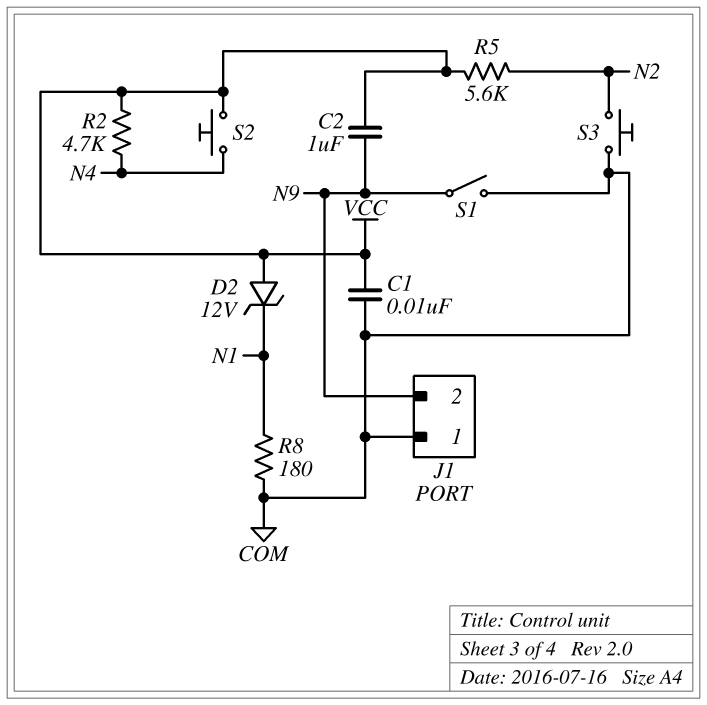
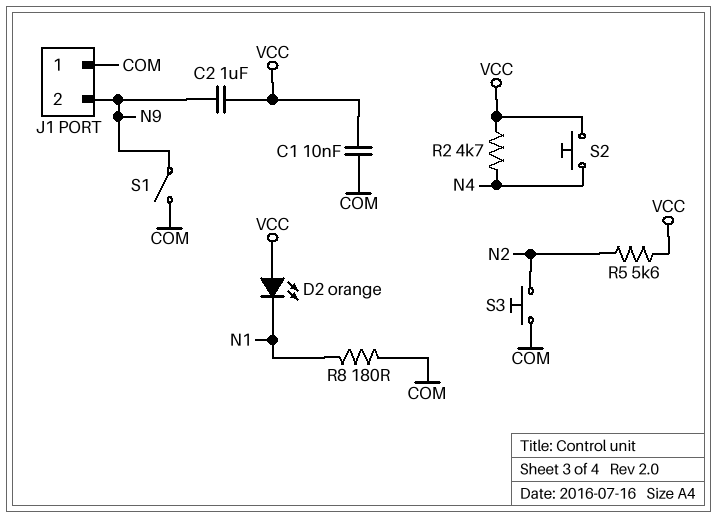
D2: zener 12V (A VCC, K N1) -> LED orange (A VCC, K N1)

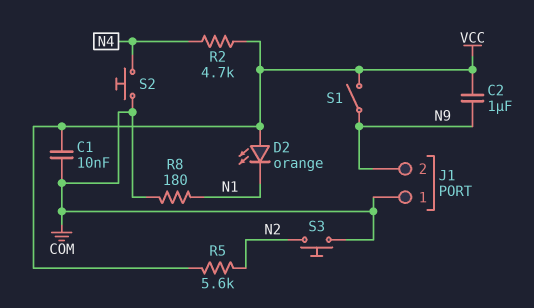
S1: switch (COM, N9) -> switch (N9, VCC)
S2: button (N4, VCC) -> button (COM, N4)

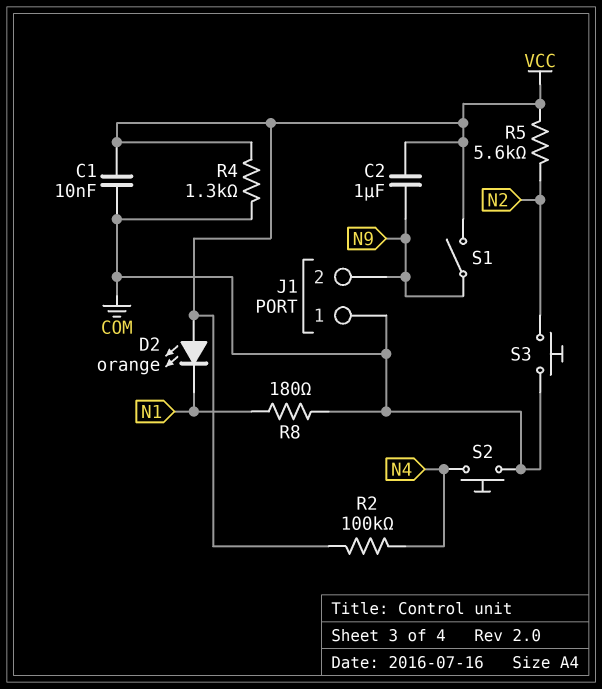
R2: 4.7k (N4, VCC) -> 100k (N4, VCC)
R4: none -> 1.3k (COM, VCC)

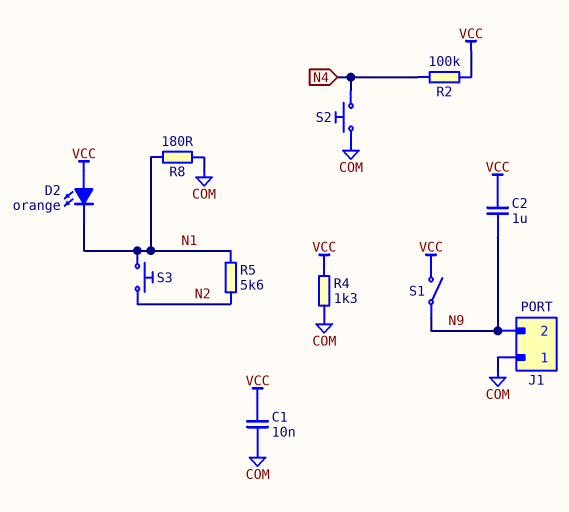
R5: 5.6k (N2, VCC) -> 5.6k (N1, N2)
S3: button (COM, N2) -> button (N1, N2)

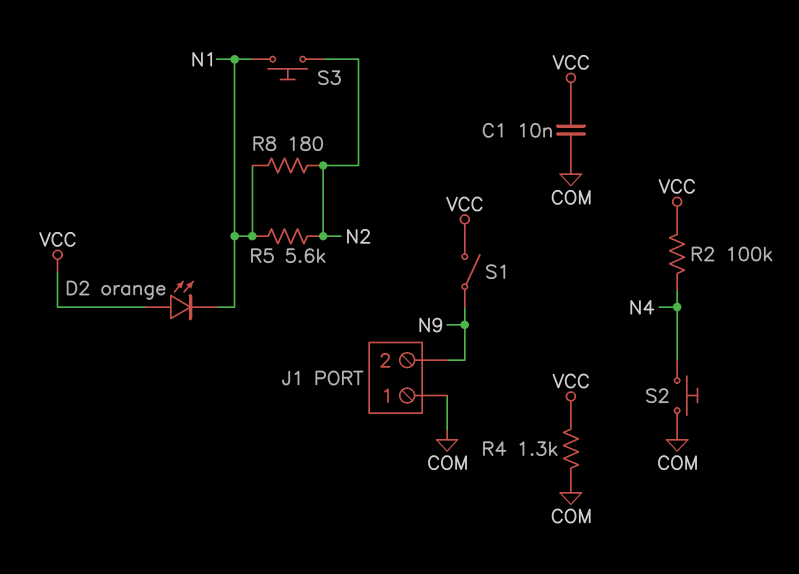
C2: 1uF (N9, VCC) -> none
R8: 180 (COM, N1) -> 180 (N1, N2)

